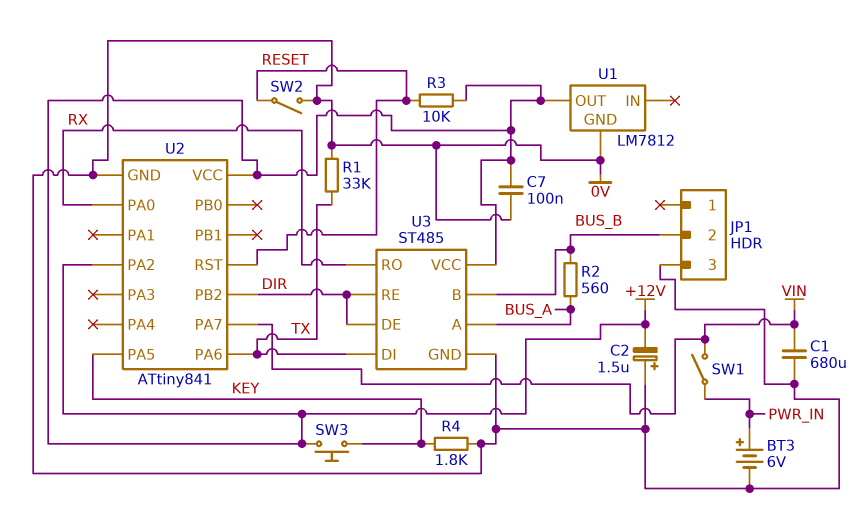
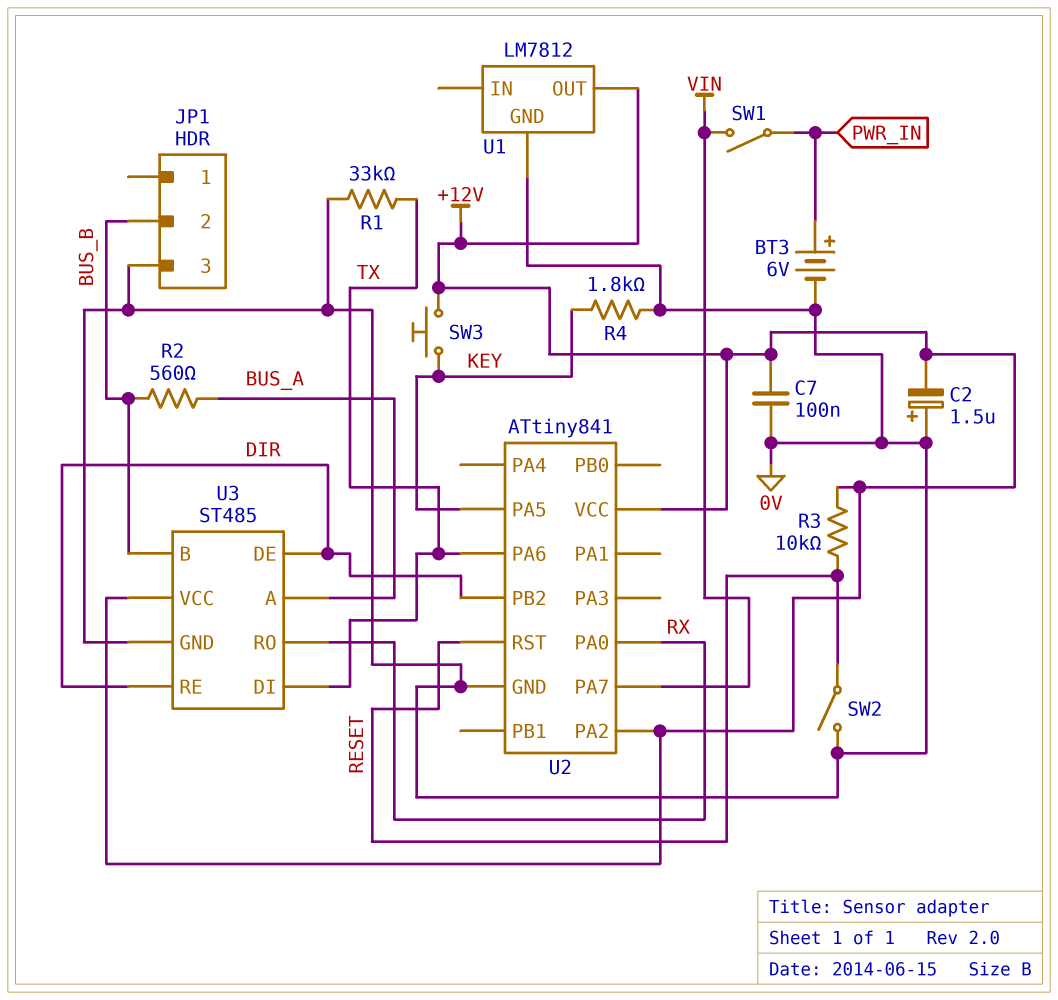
C1: 680uF (0V, VIN) -> none

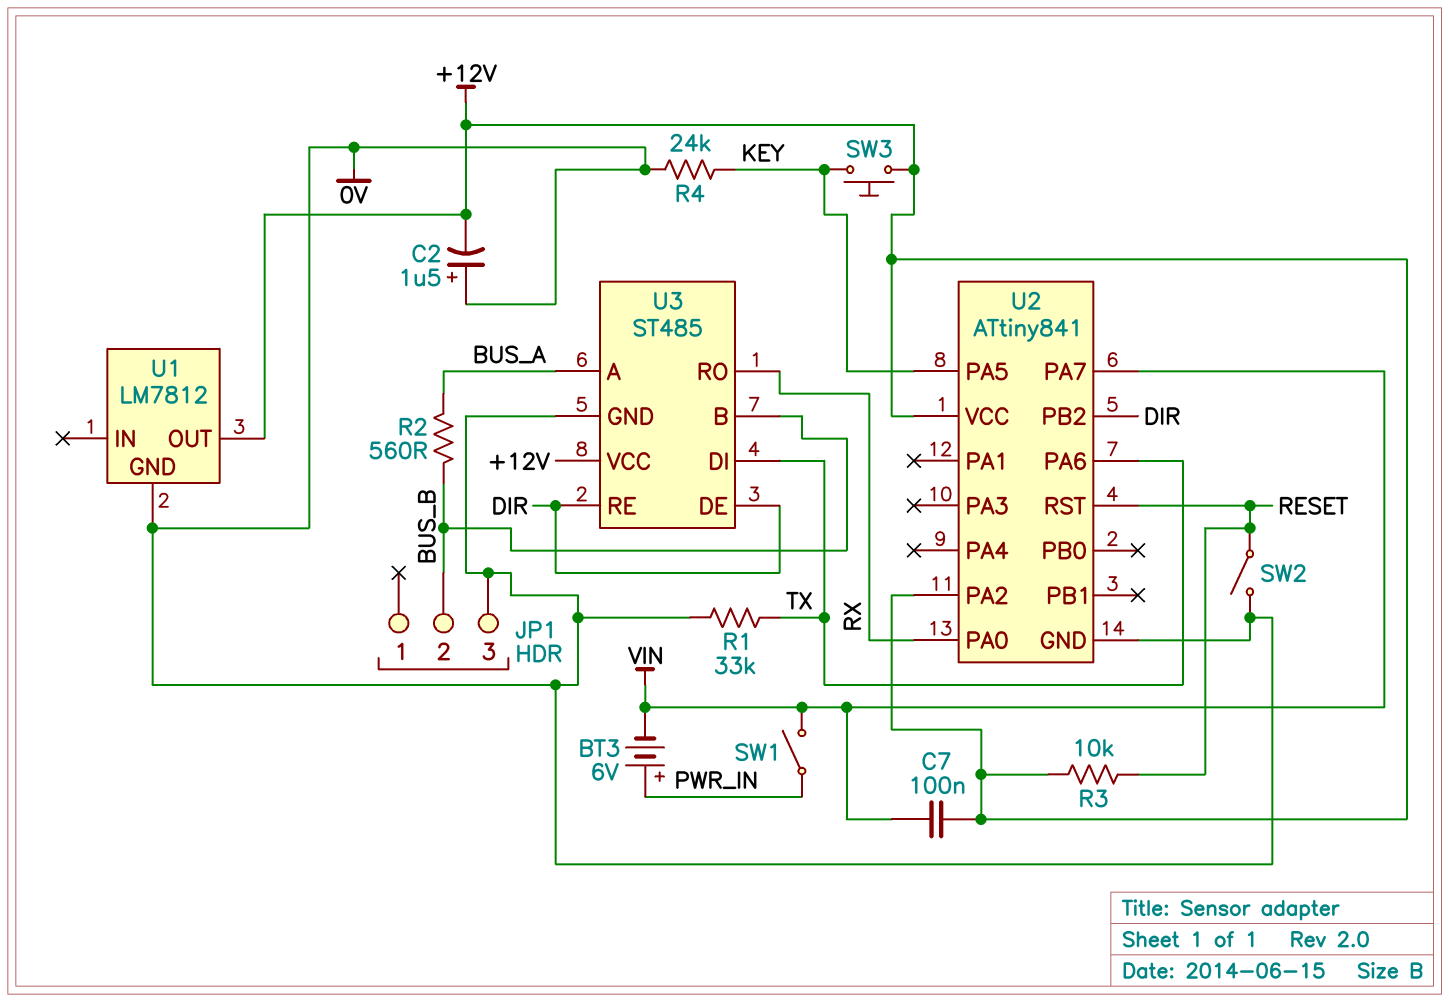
BT3: 6V (plus PWR_IN, minus 0V) -> 6V (plus PWR_IN, minus VIN)
C7: 100nF (+12V, 0V) -> 100nF (+12V, VIN)
R4: 1.8k (0V, KEY) -> 24k (0V, KEY)

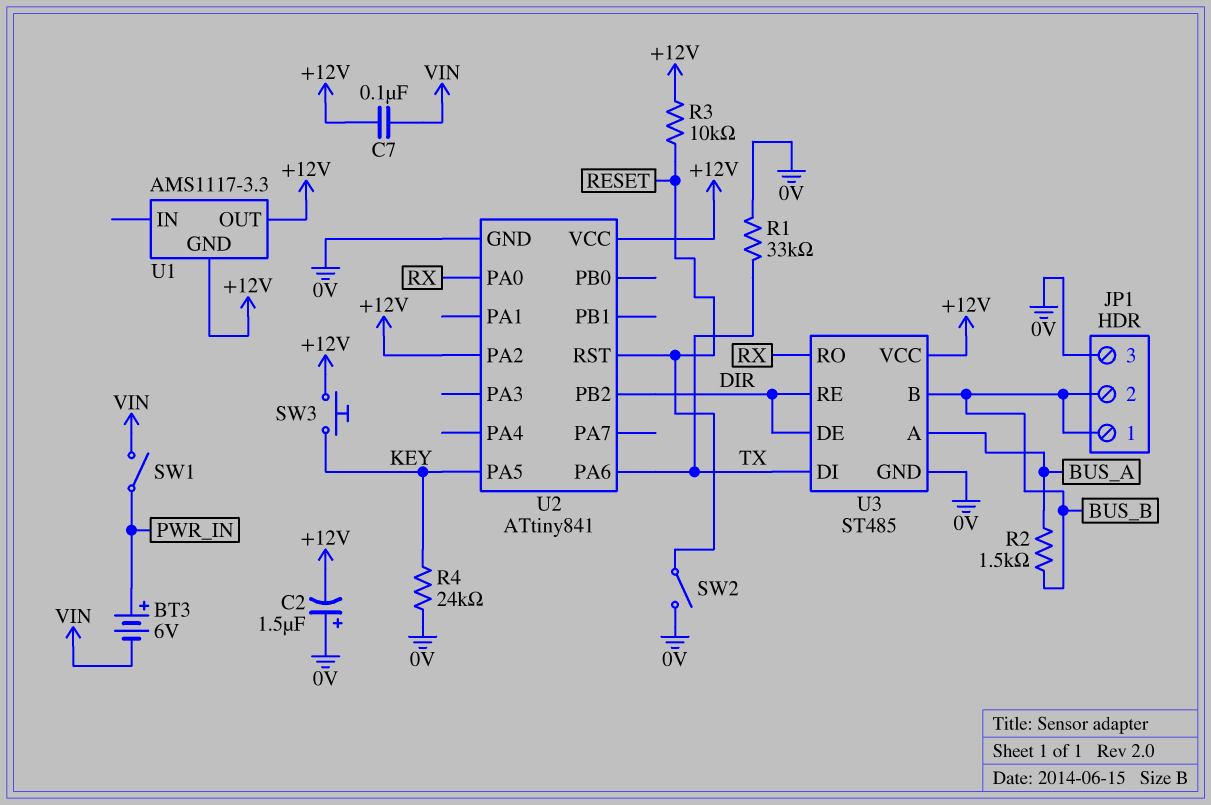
JP1 pin 1: none -> BUS_B
R2: 560 (BUS_A, BUS_B) -> 1.5k (BUS_A, BUS_B)
U1: LM7812 -> AMS1117-3.3
U1 pin GND: 0V -> +12V
U2 pin PA7: VIN -> none

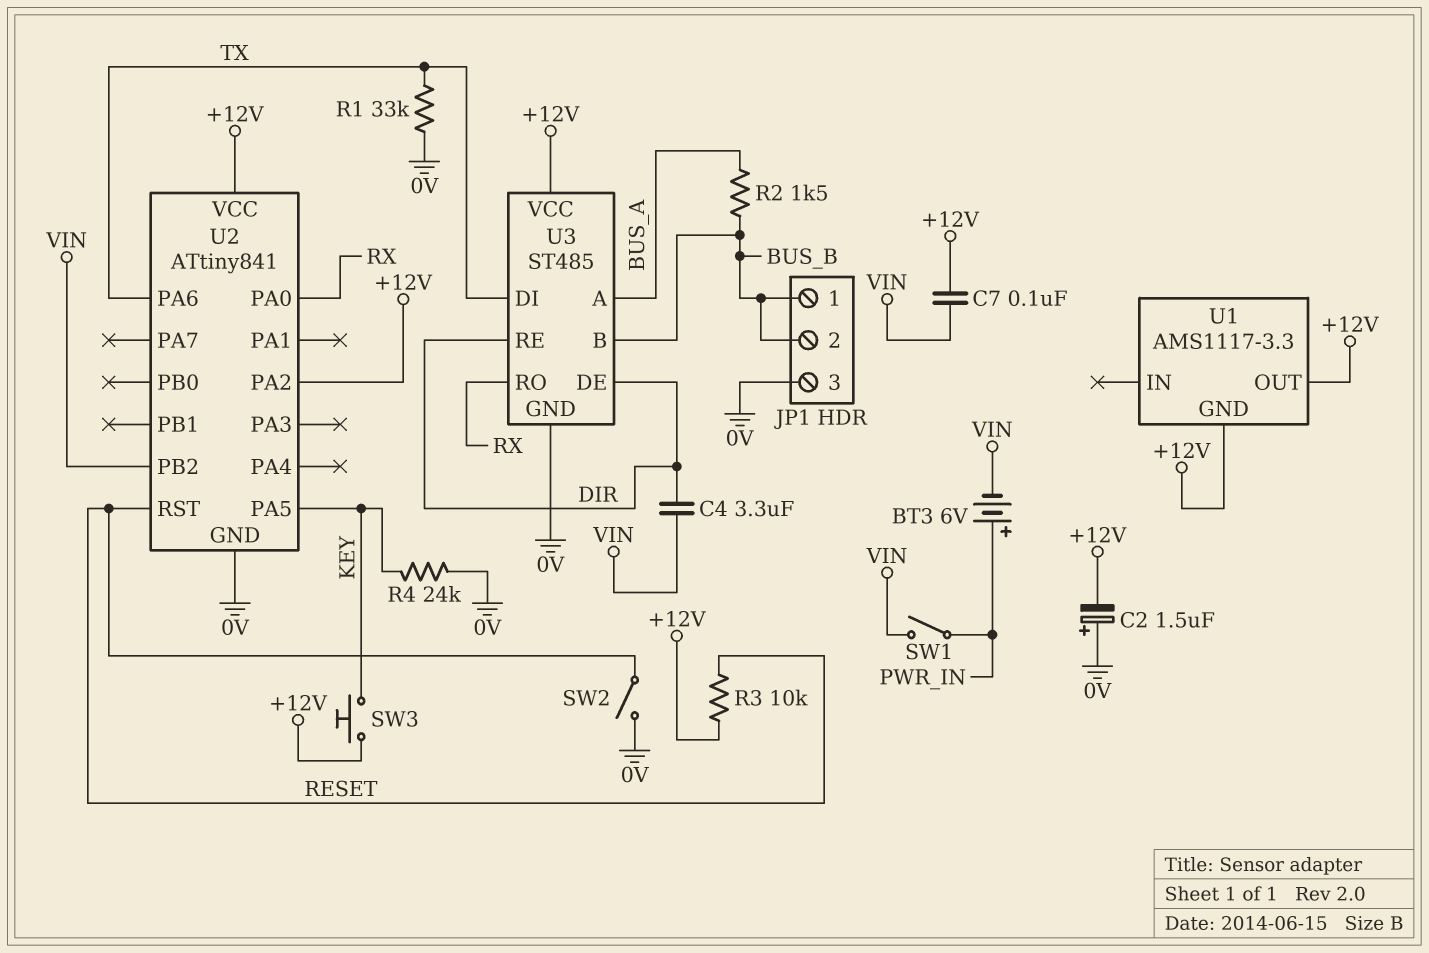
C4: none -> 3.3uF (DIR, VIN)
U2 pin PB2: DIR -> VIN

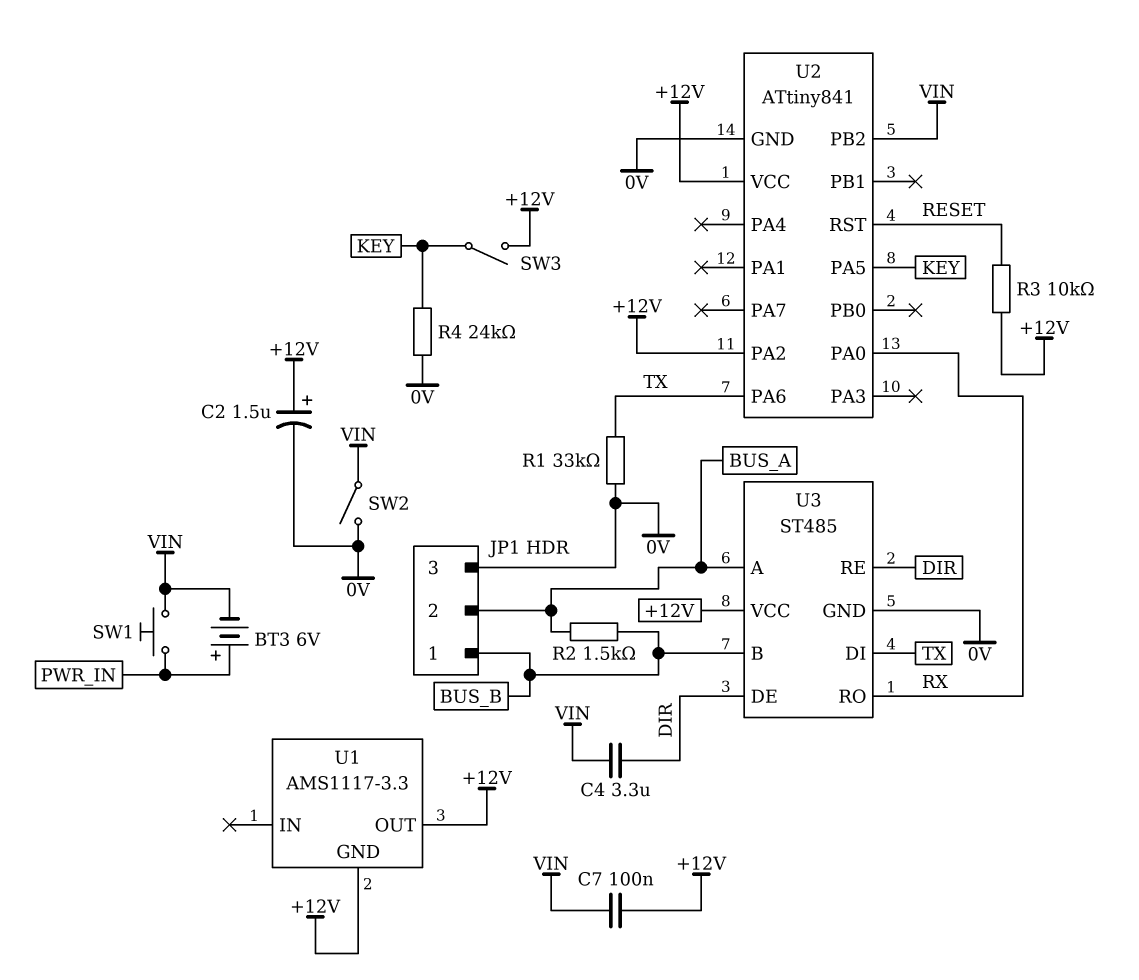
C2: 1.5uF (plus 0V, minus +12V) -> 1.5uF (plus +12V, minus 0V)
JP1 pin 2: BUS_B -> BUS_A
SW1: switch (PWR_IN, VIN) -> button (PWR_IN, VIN)
SW2: switch (0V, RESET) -> switch (0V, VIN)
SW3: button (+12V, KEY) -> switch (+12V, KEY)

